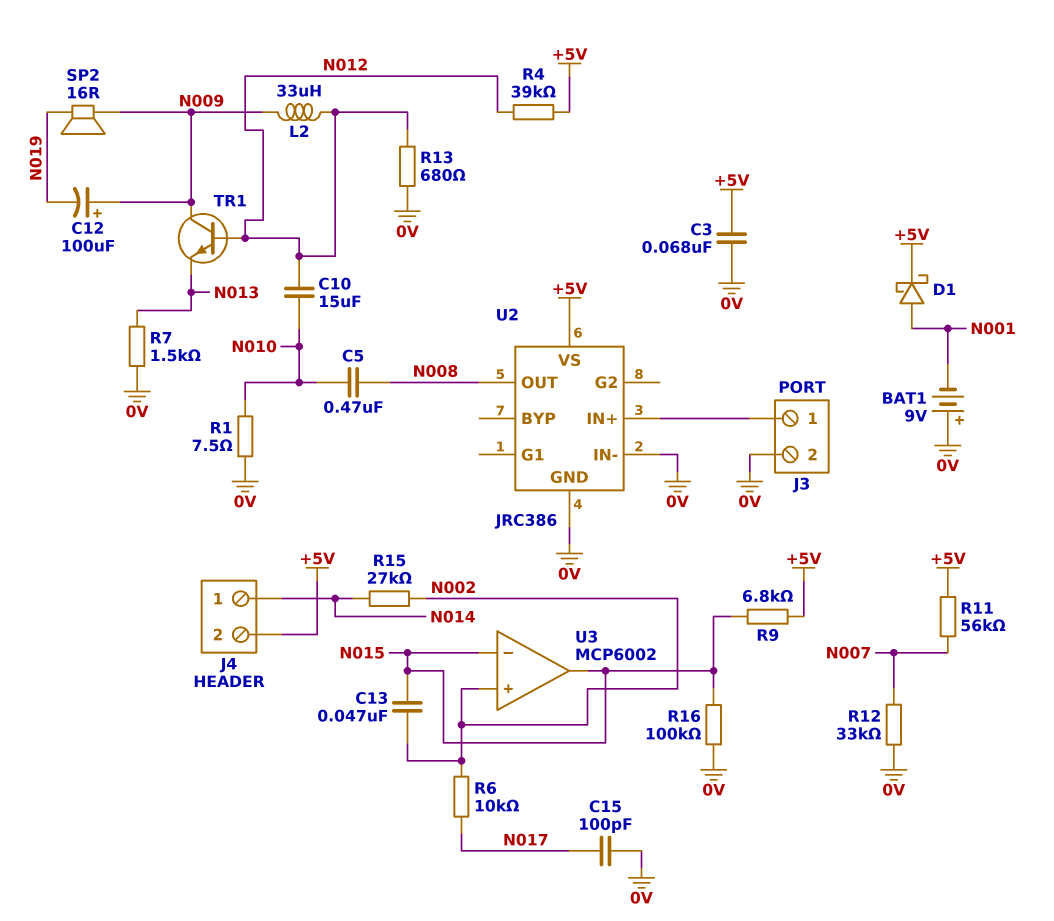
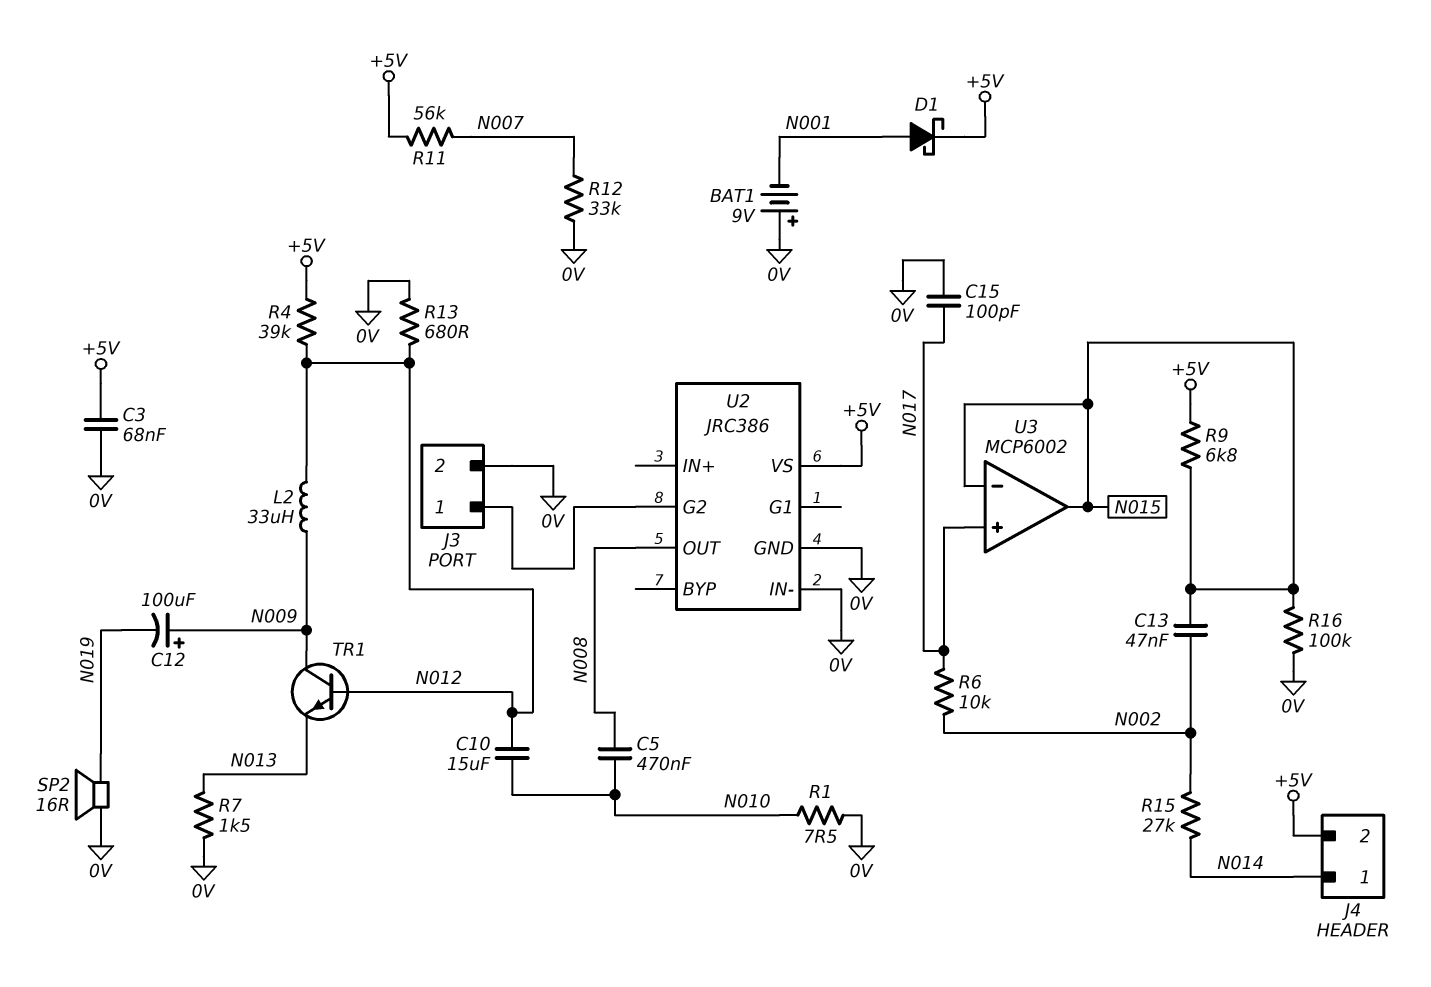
SP2: speaker 16R (N009, N019) -> speaker 16R (0V, N019)
U2 pin G2: none -> J3/1
U2 pin IN+: J3/1 -> none
U3 pin in+: N002 -> N017

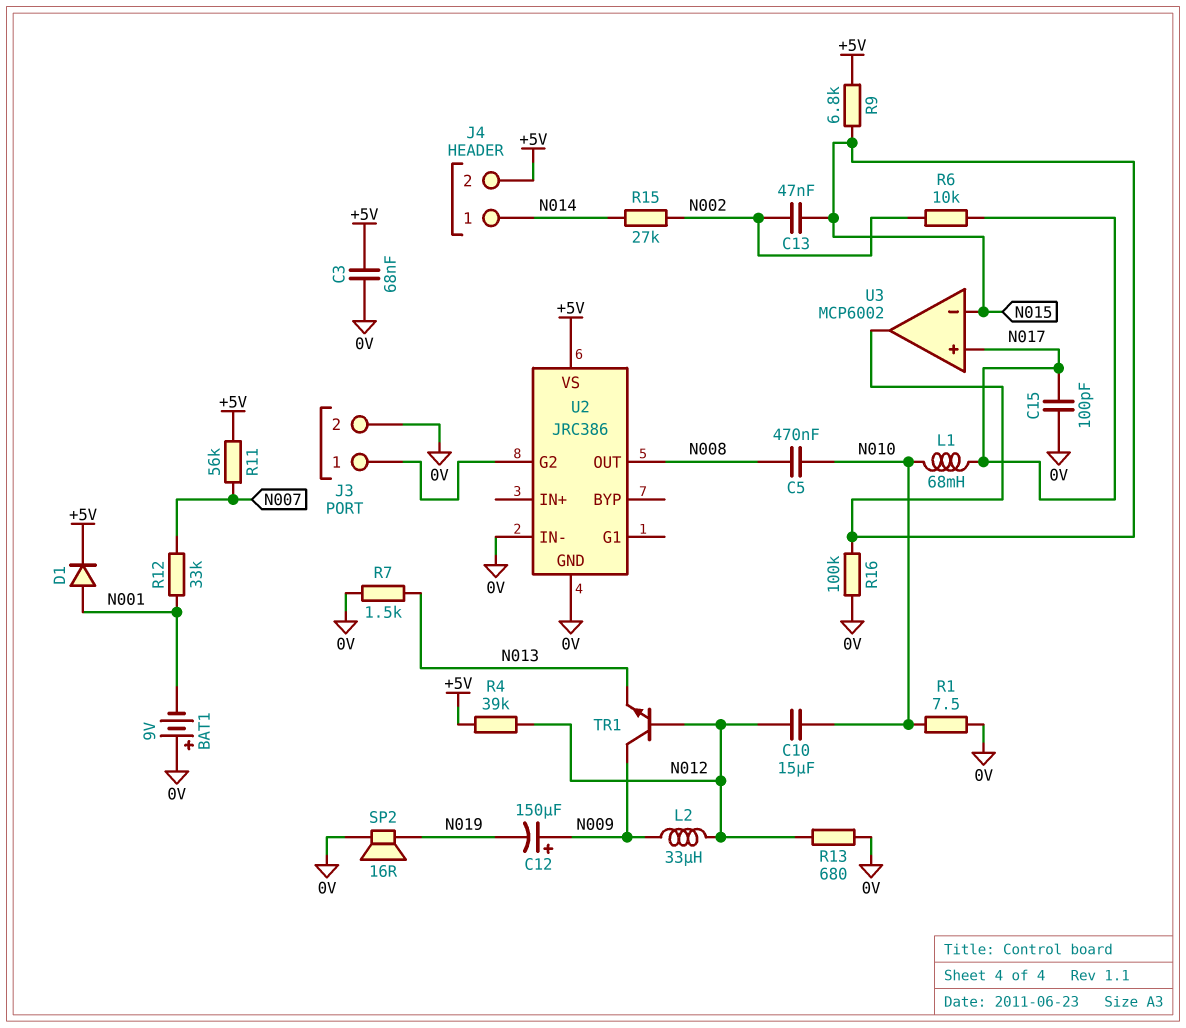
C12: 100uF (plus N009, minus N019) -> 150uF (plus N009, minus N019)
D1: schottky (A N001, K +5V) -> diode (A N001, K +5V)
L1: none -> 68mH (N010, N017)
R12: 33k (0V, N007) -> 33k (N001, N007)

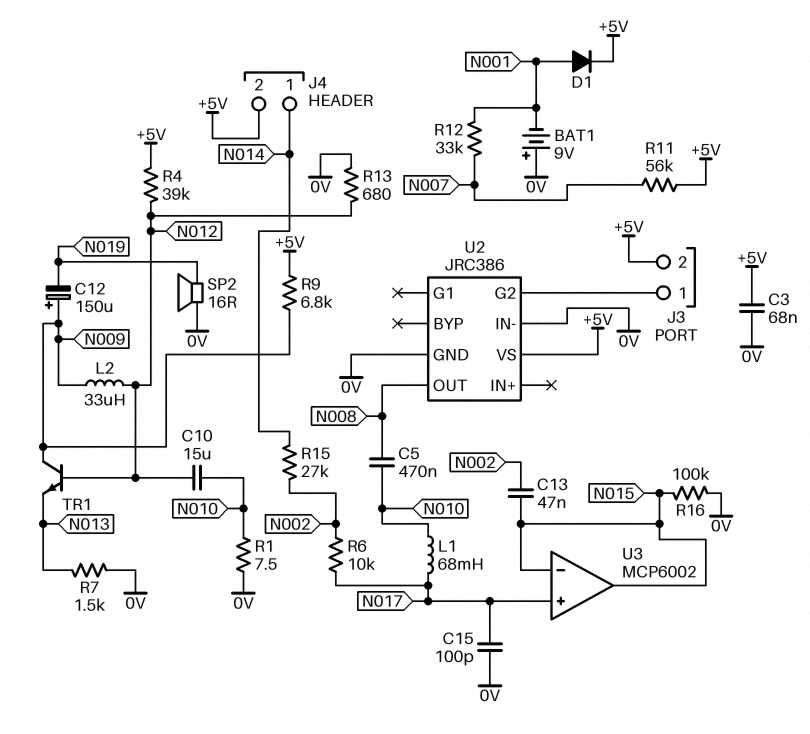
J3 pin 2: 0V -> +5V
R9: 6.8k (+5V, N015) -> 6.8k (+5V, N009)

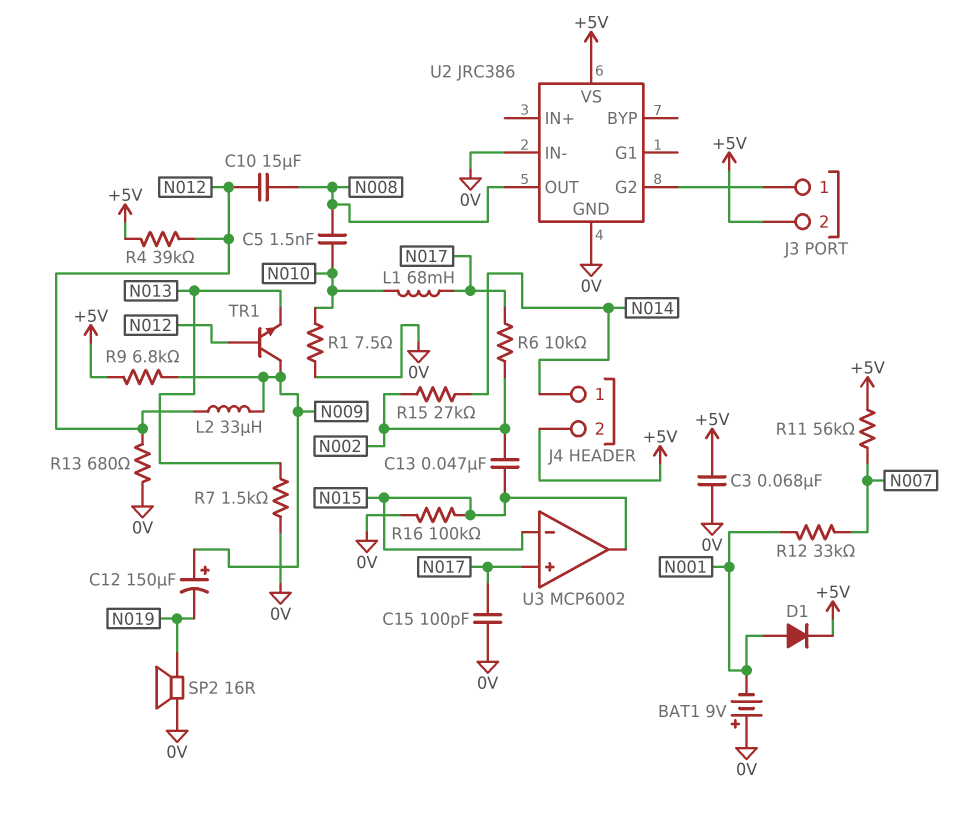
C5: 470nF (N008, N010) -> 1.5nF (N008, N010)
C10: 15uF (N010, N012) -> 15uF (N008, N012)

